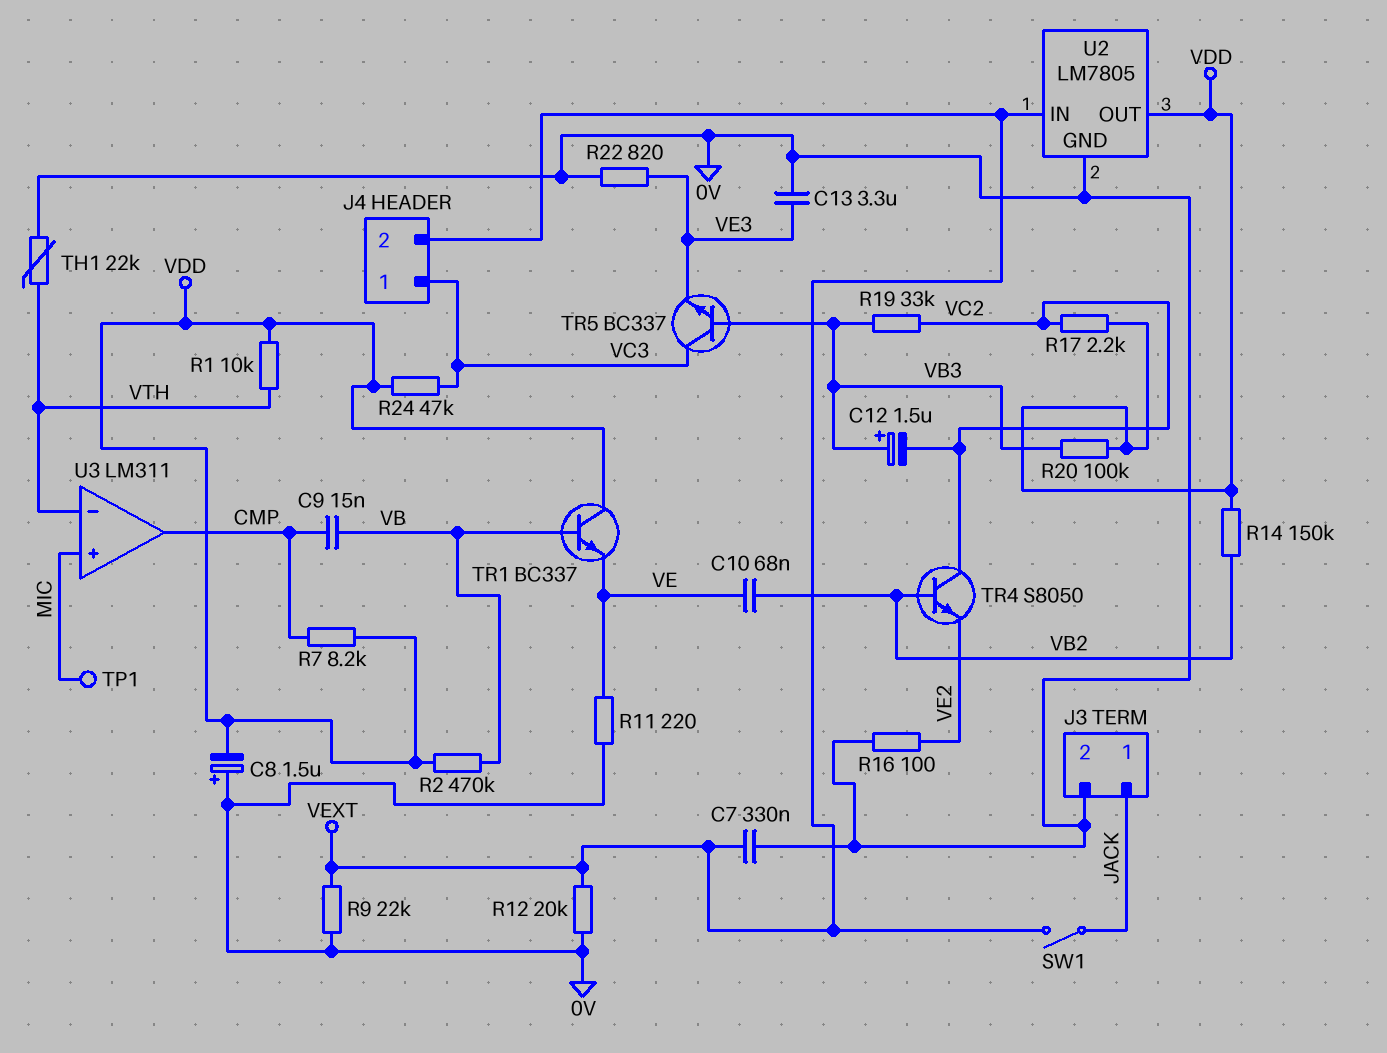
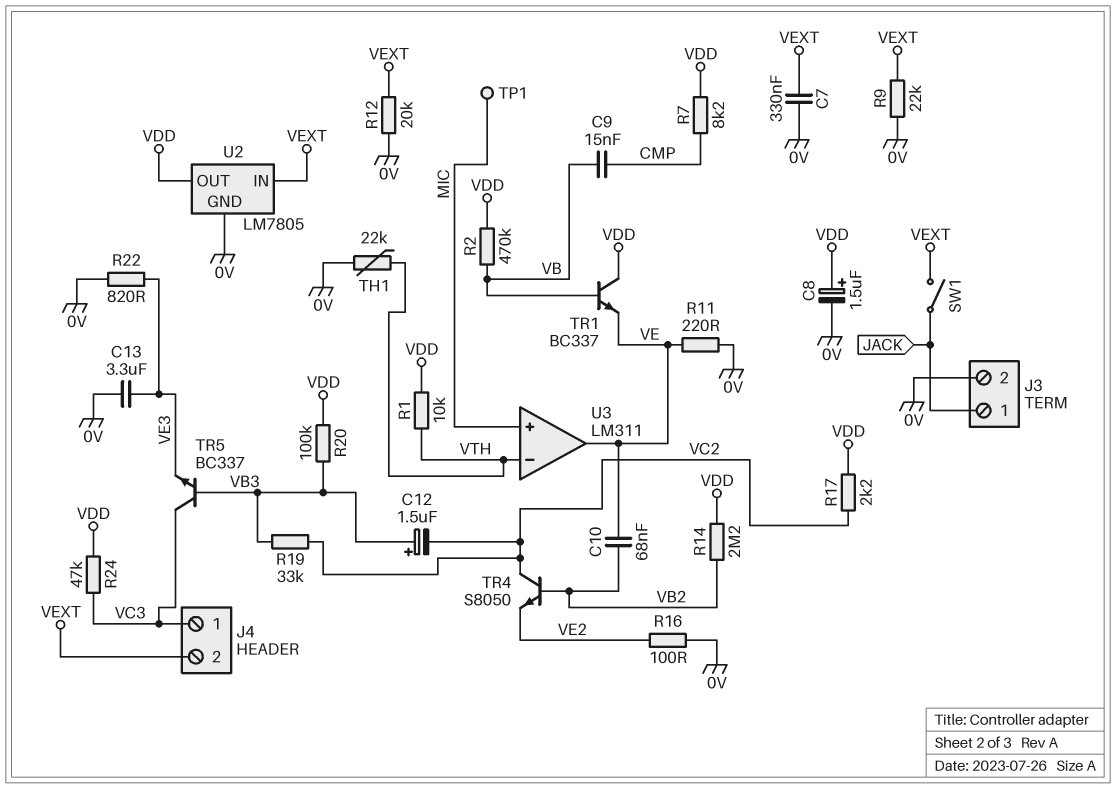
C8: 1.5uF (plus 0V, minus VDD) -> 1.5uF (plus VDD, minus 0V)
R14: 150k (VB2, VDD) -> 2.2M (VB2, VDD)
U3 pin out: CMP -> VE

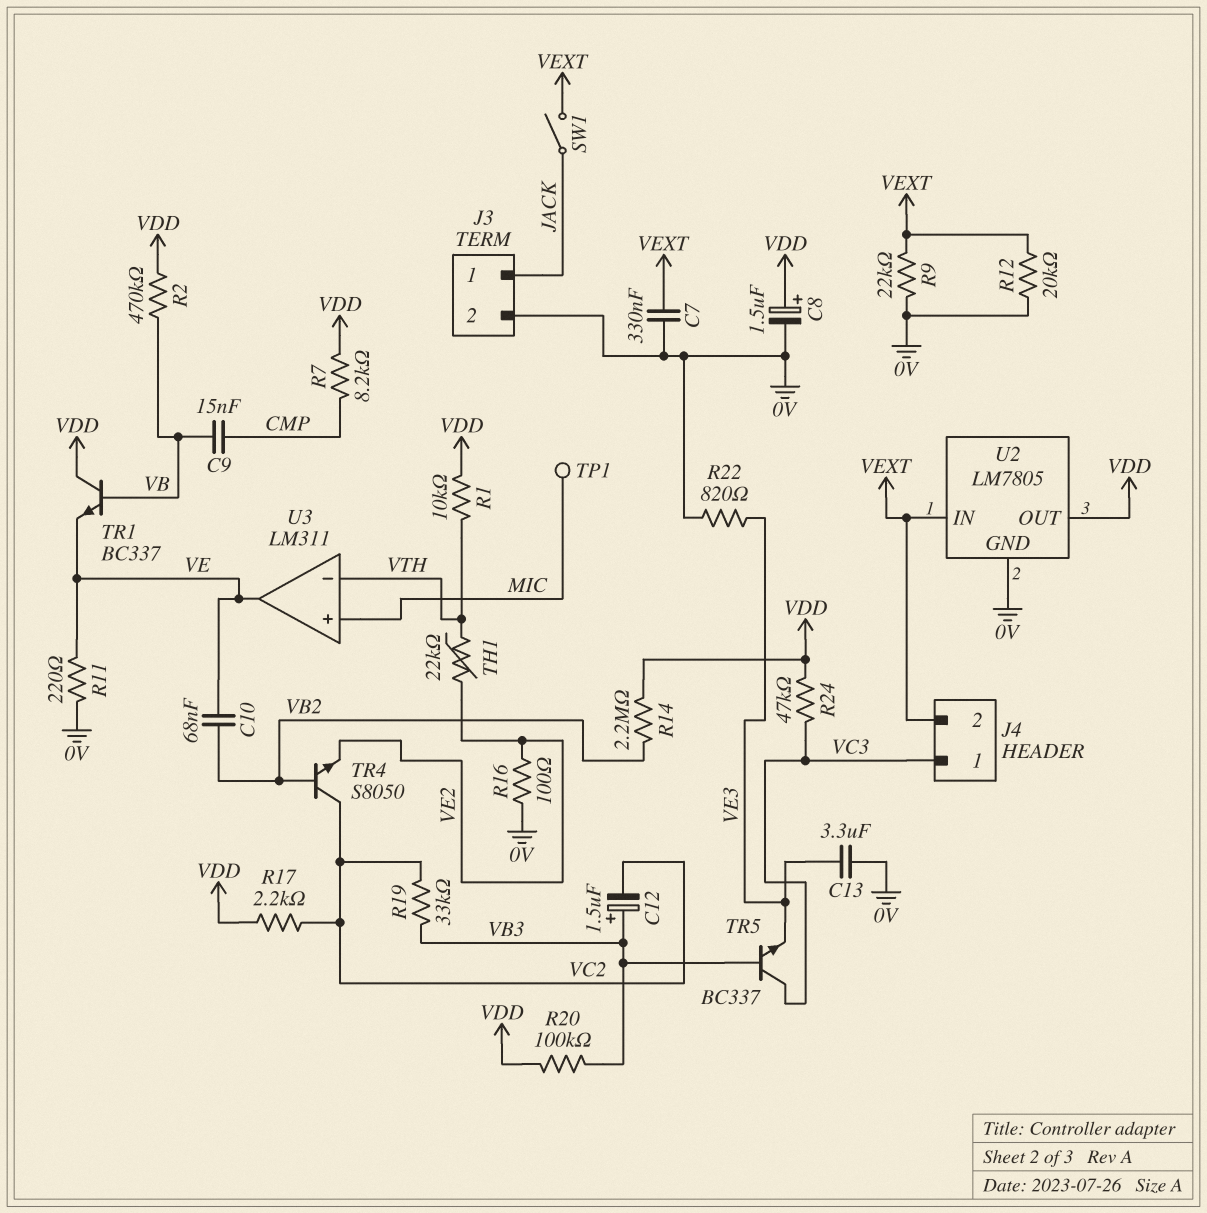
TH1: 22k (0V, VTH) -> 22k (VE2, VTH)

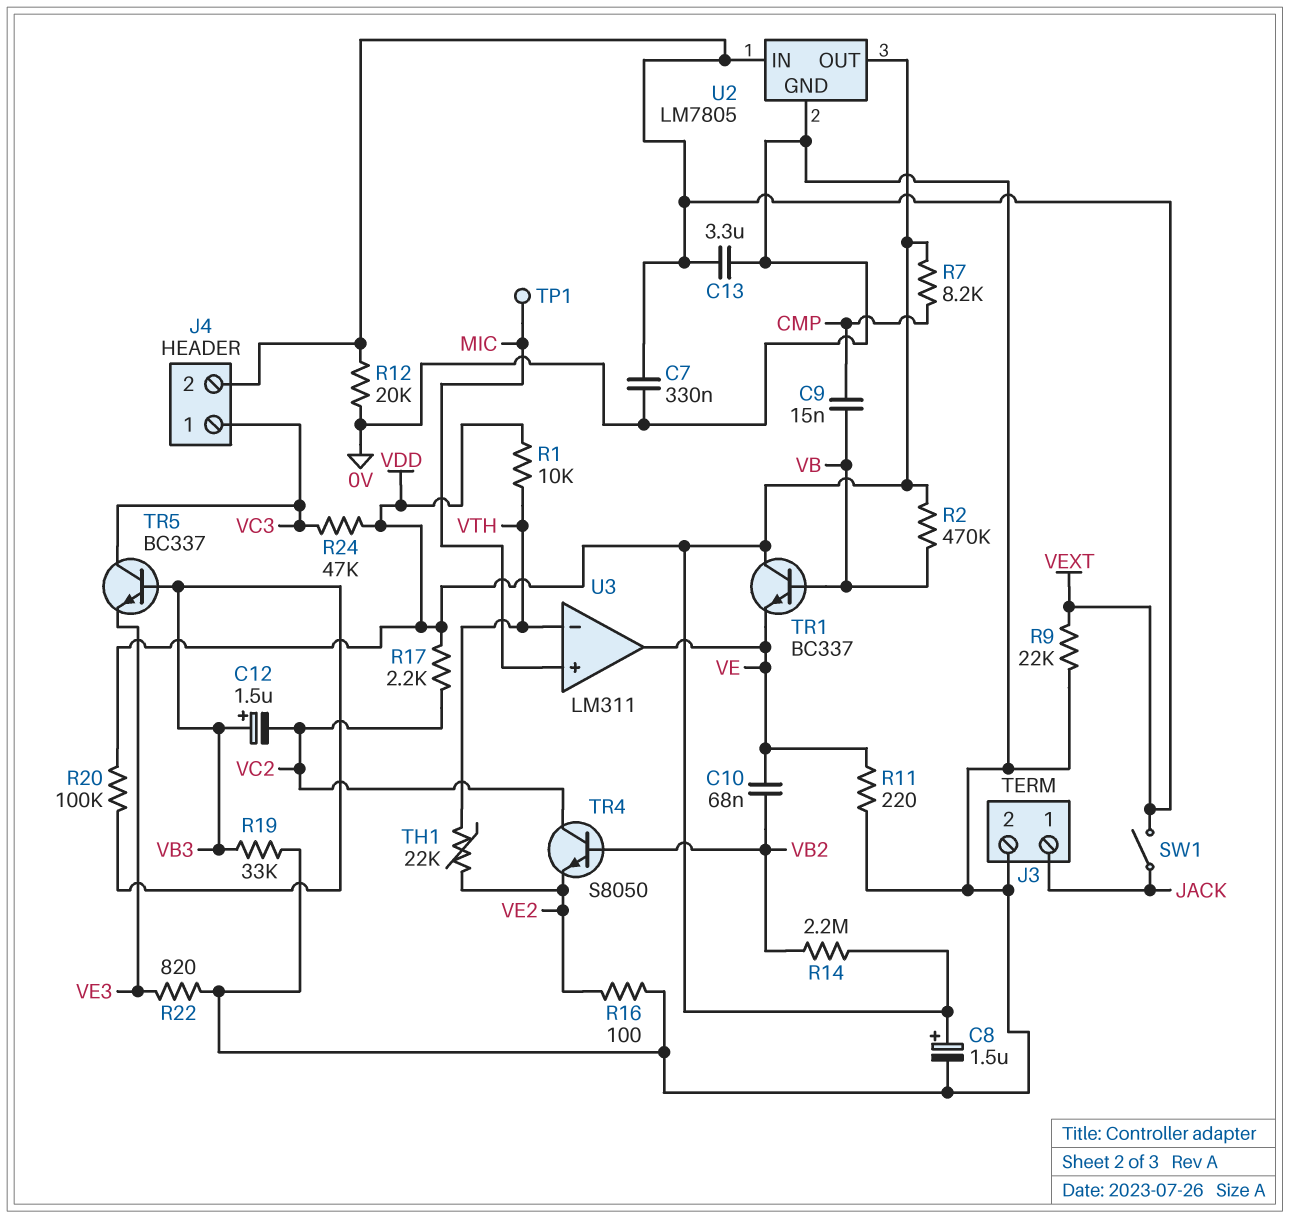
C13: 3.3uF (0V, VE3) -> 3.3uF (0V, VEXT)
R19: 33k (VB3, VC2) -> 33k (0V, VB3)

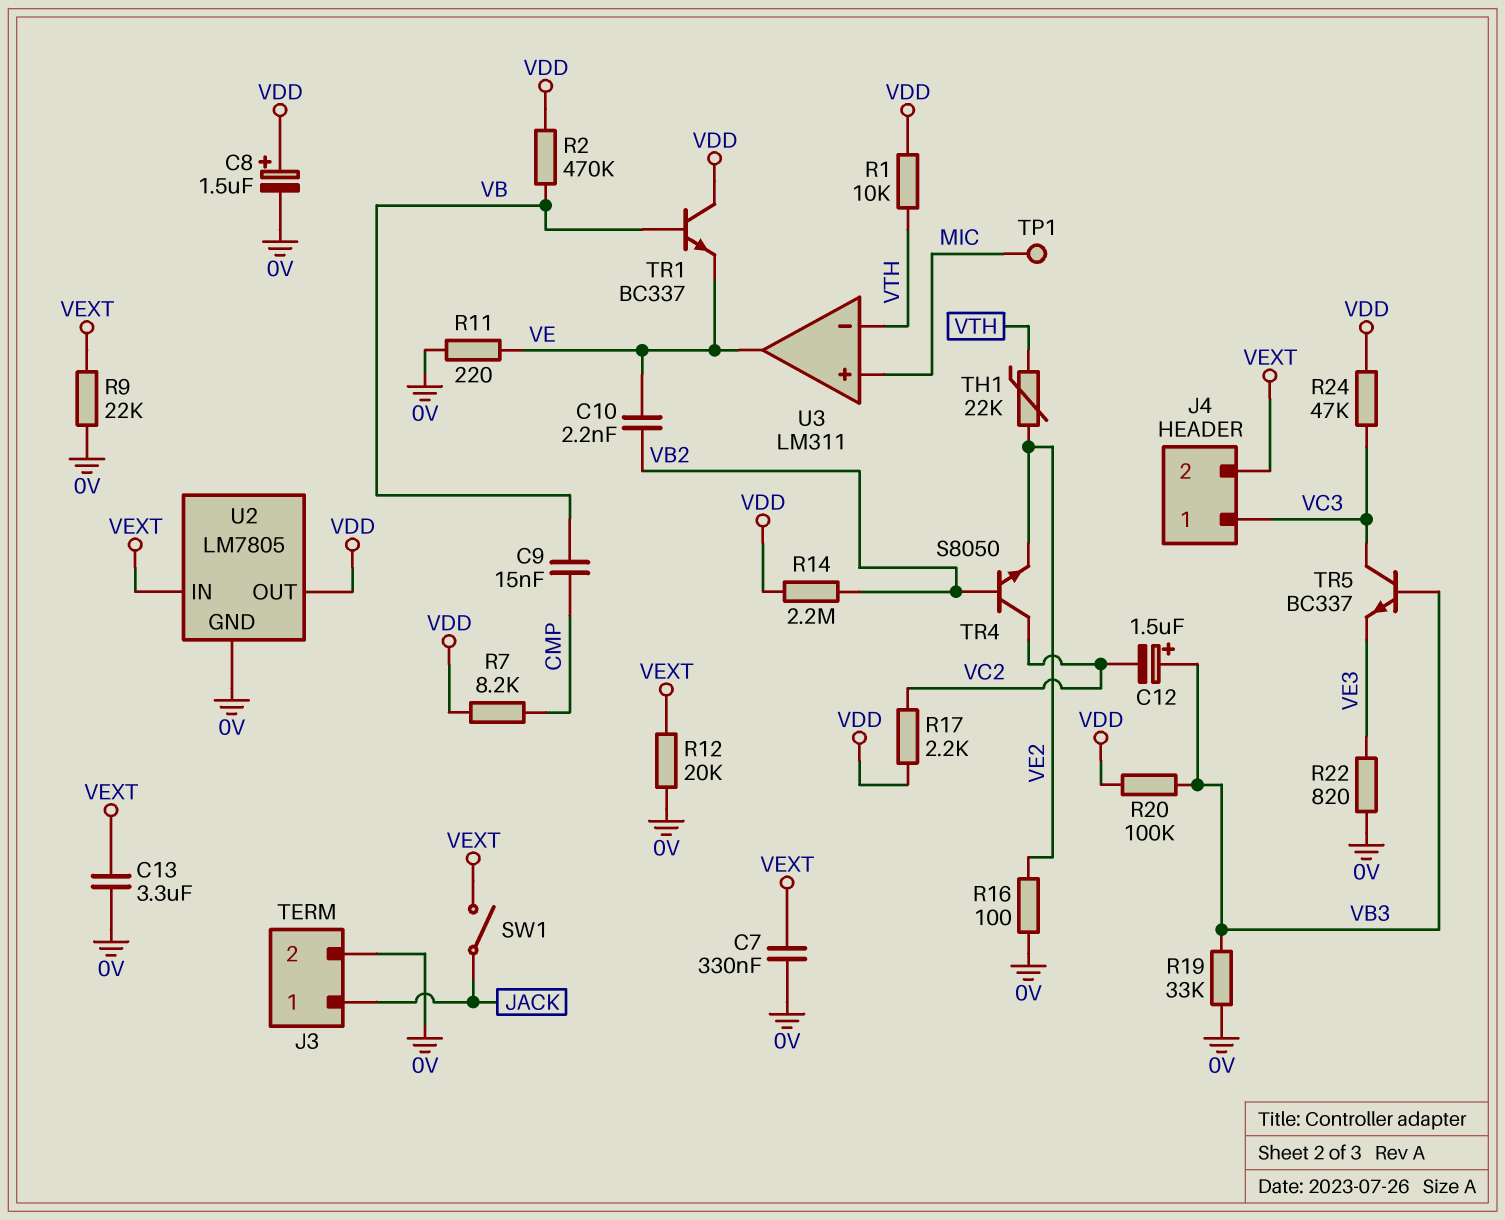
C10: 68nF (VB2, VE) -> 2.2nF (VB2, VE)

